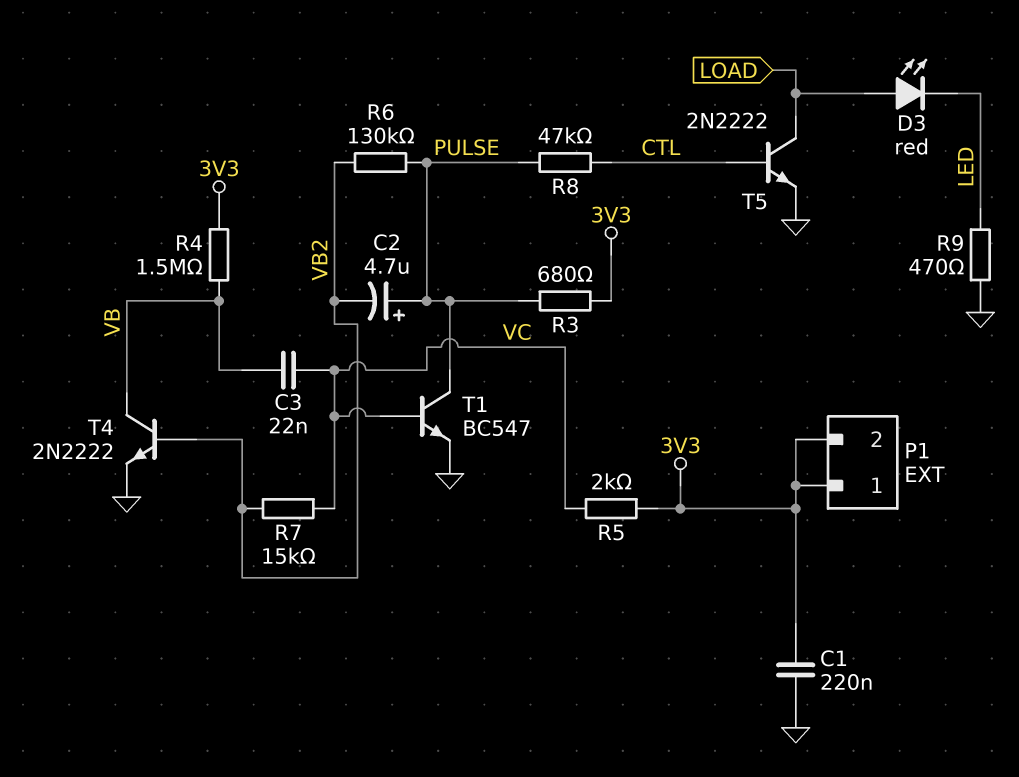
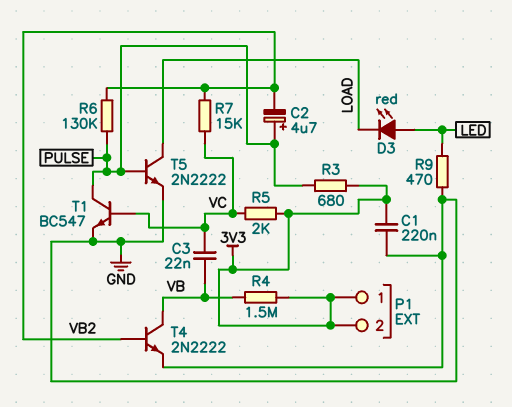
D3: LED red (A LOAD, K LED) -> LED red (A LED, K LOAD)
R8: 47k (CTL, PULSE) -> none
T5: NPN 2N2222 (B CTL, C LOAD, E GND) -> NPN 2N2222 (B PULSE, C LOAD, E GND)

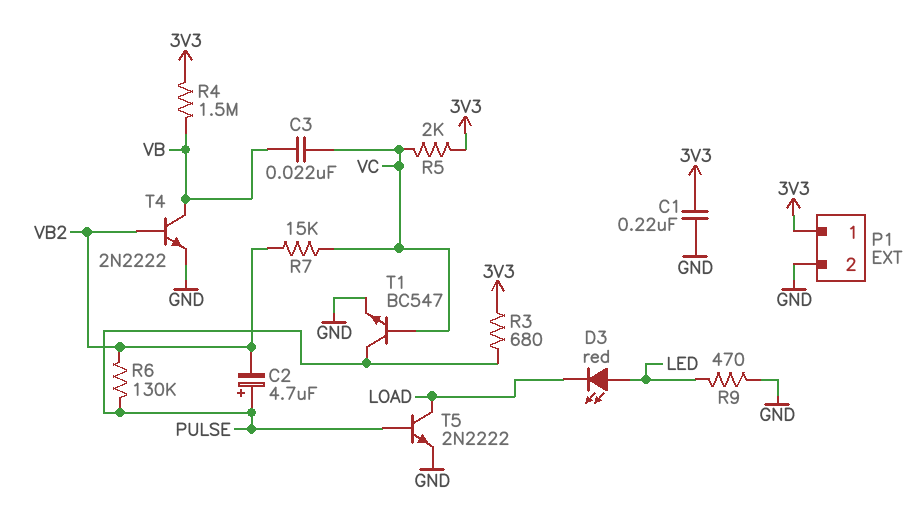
P1 pin 2: 3V3 -> GND

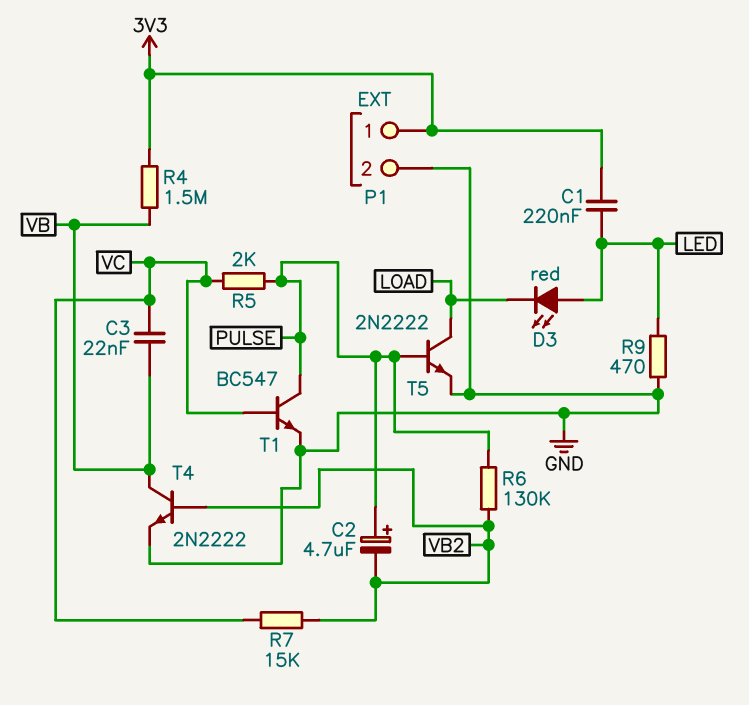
C1: 220nF (3V3, GND) -> 220nF (3V3, LED)
R3: 680 (3V3, PULSE) -> none
R5: 2k (3V3, VC) -> 2k (PULSE, VC)

